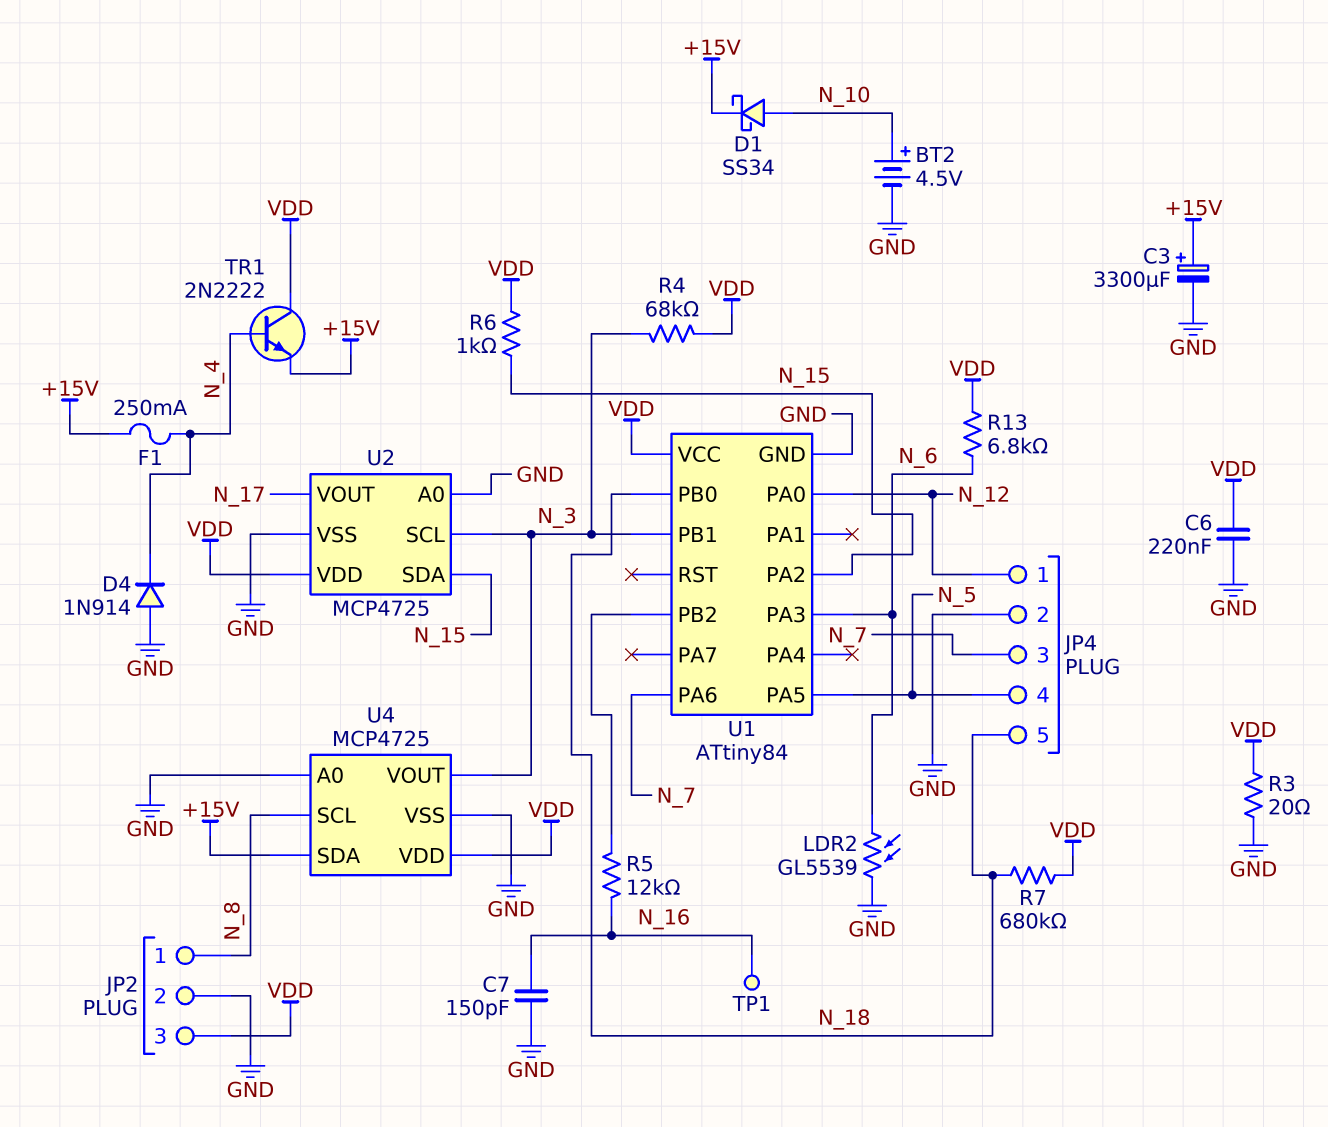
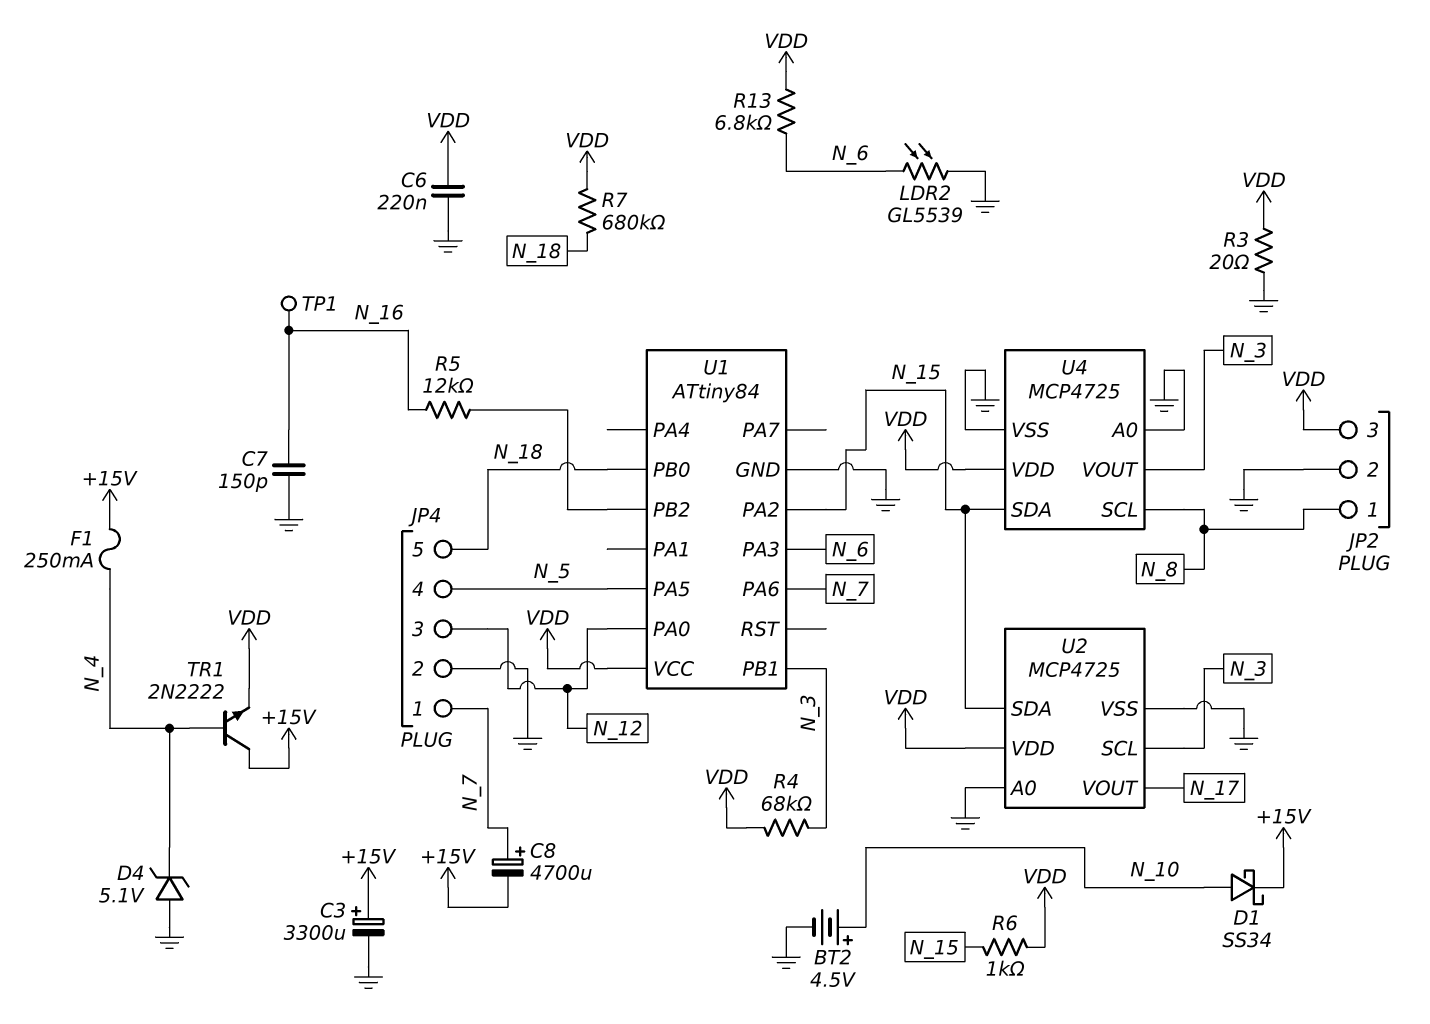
C8: none -> 4700uF (plus N_7, minus +15V)
D4: diode 1N914 (A GND, K N_4) -> zener 5.1V (A GND, K N_4)
JP4 pin 1: N_12 -> N_7
JP4 pin 3: N_7 -> N_12
TR1: NPN 2N2222 (B N_4, C VDD, E +15V) -> NPN 2N2222 (B N_4, C +15V, E VDD)
U4 pin SDA: +15V -> N_15

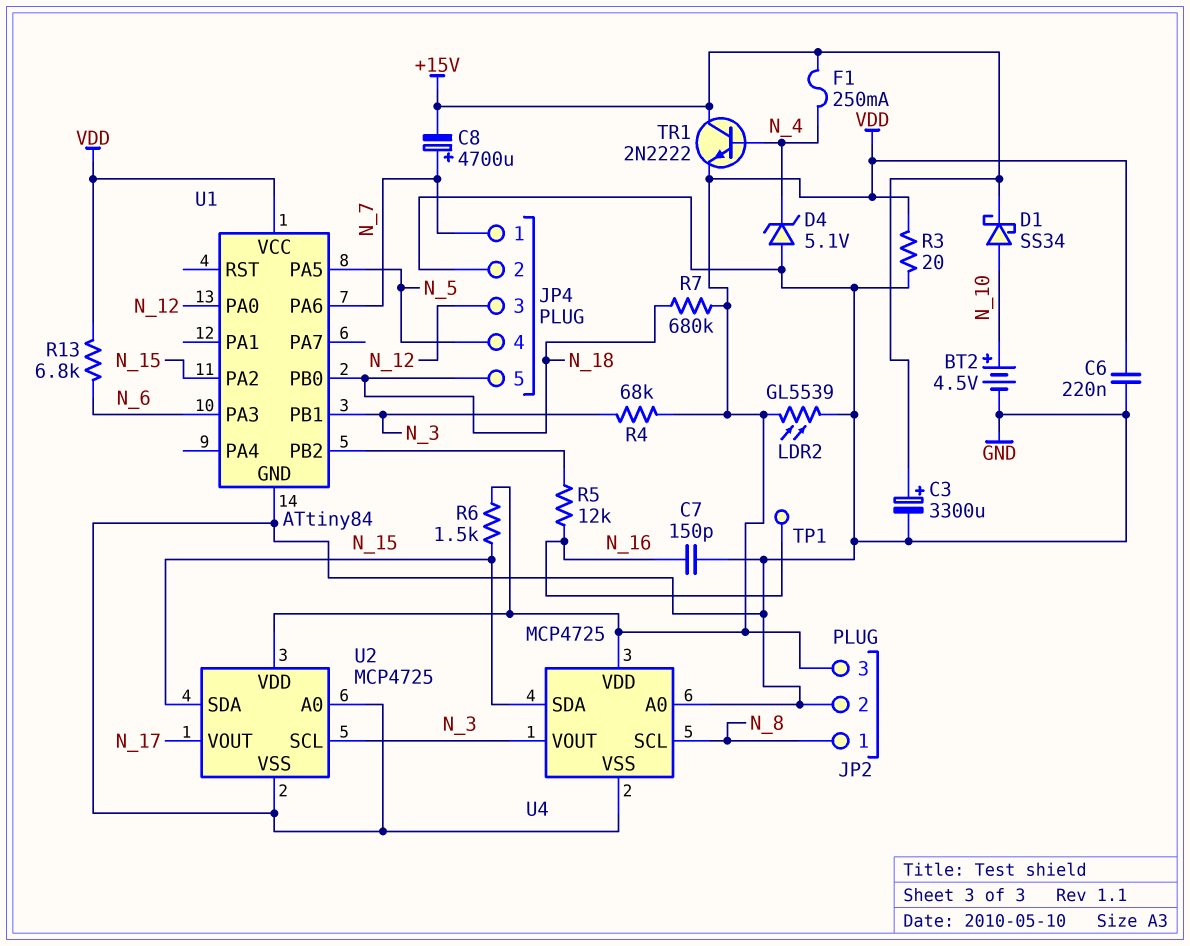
LDR2: GL5539 (GND, N_6) -> GL5539 (GND, VDD)
R6: 1k (N_15, VDD) -> 1.5k (N_15, VDD)

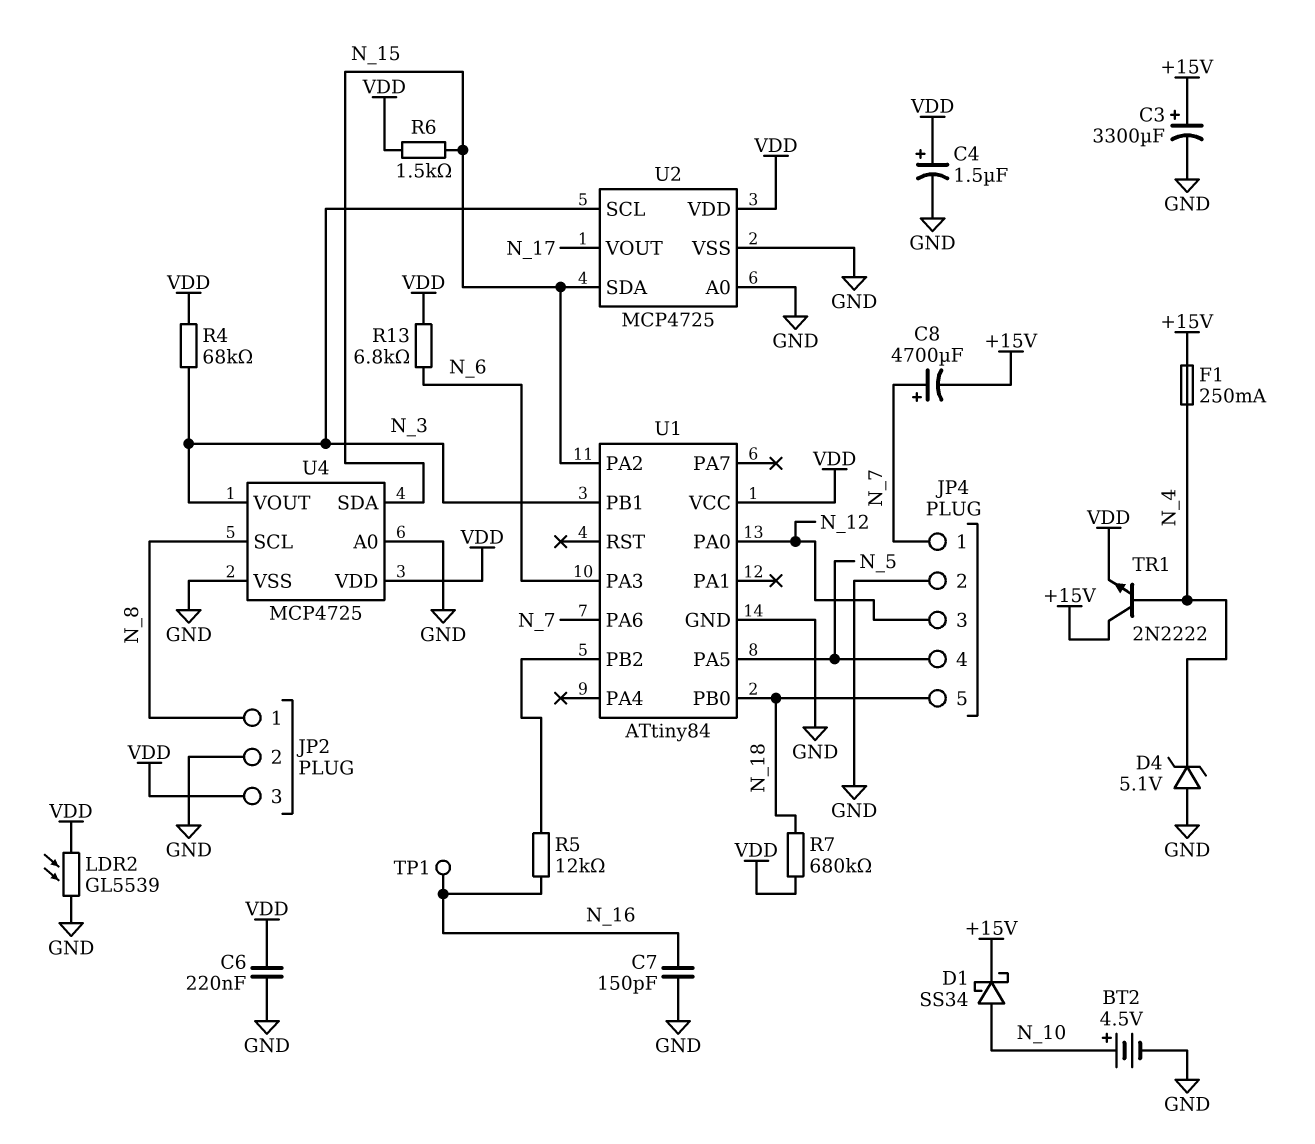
C4: none -> 1.5uF (plus VDD, minus GND)
R3: 20 (GND, VDD) -> none

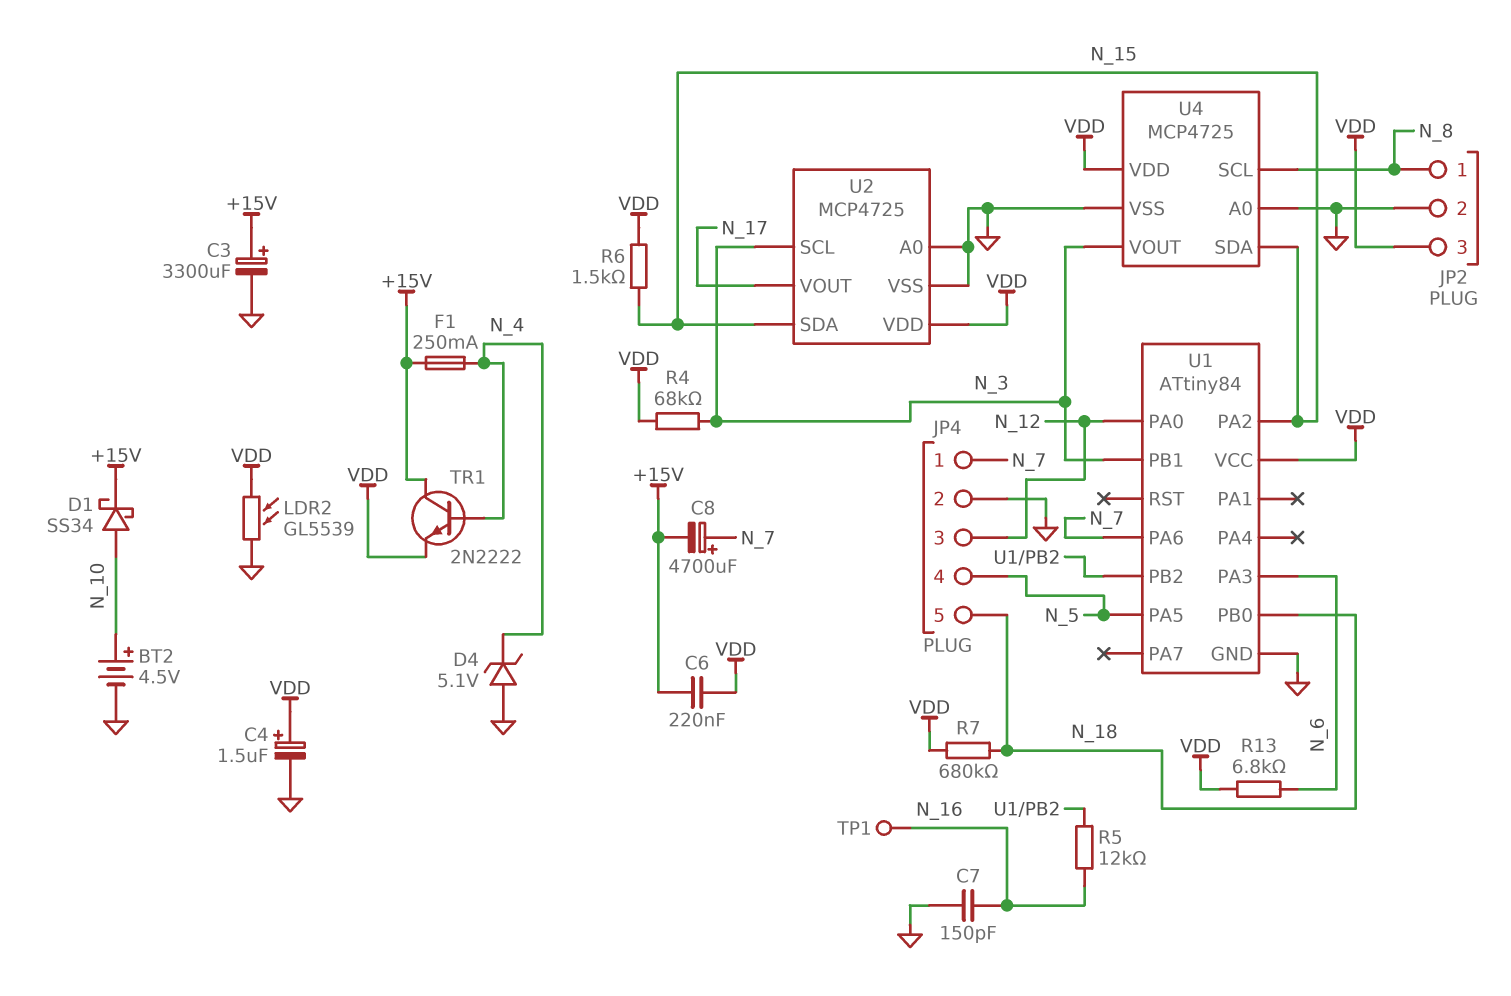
C6: 220nF (GND, VDD) -> 220nF (+15V, VDD)

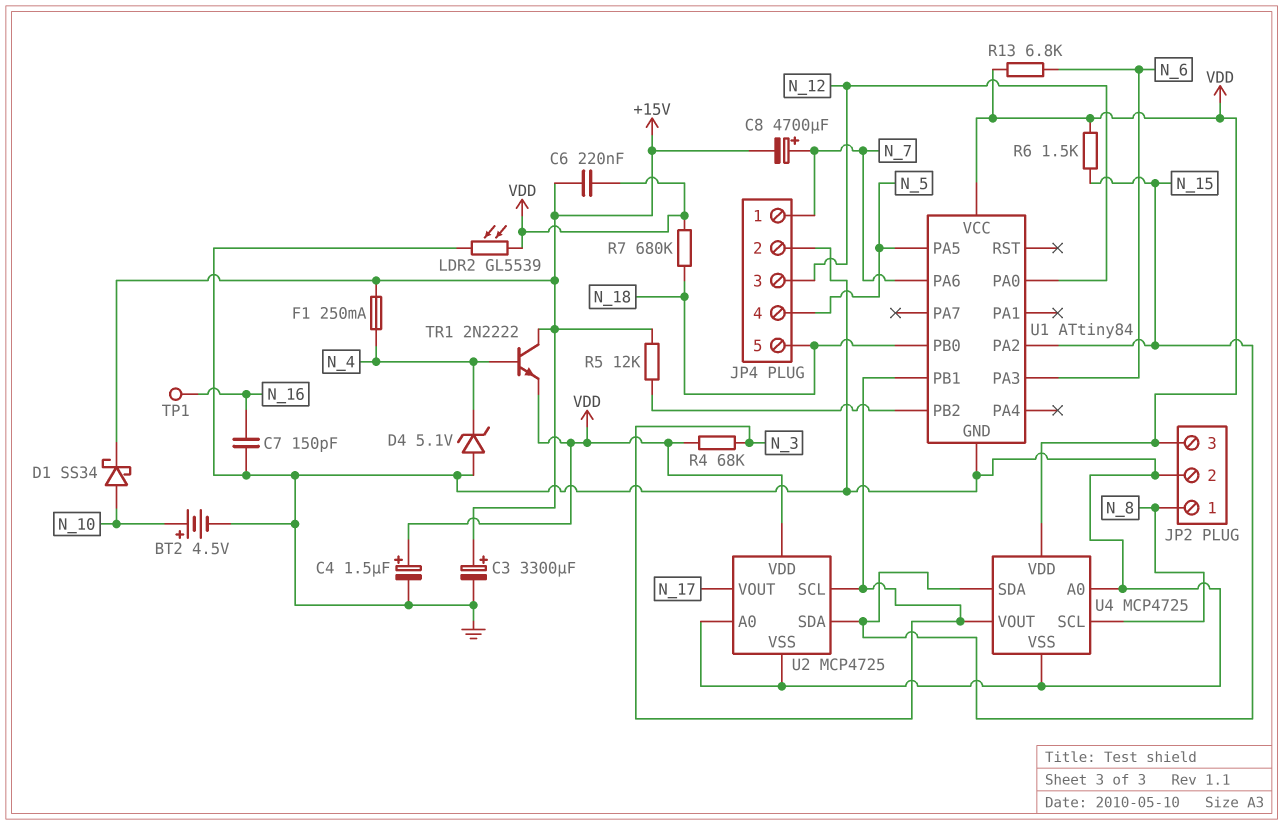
R5: 12k (N_16, U1/PB2) -> 12k (+15V, U1/PB2)

